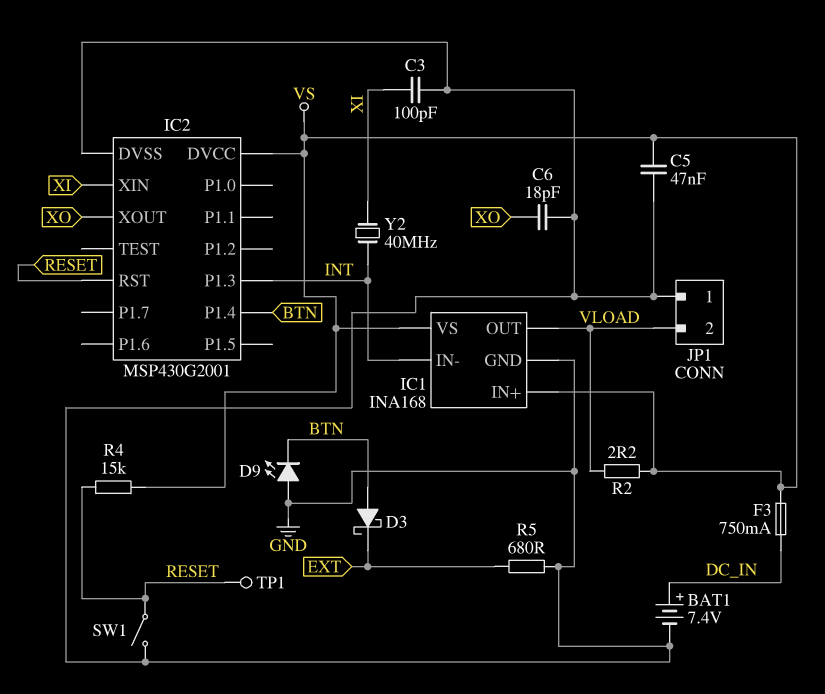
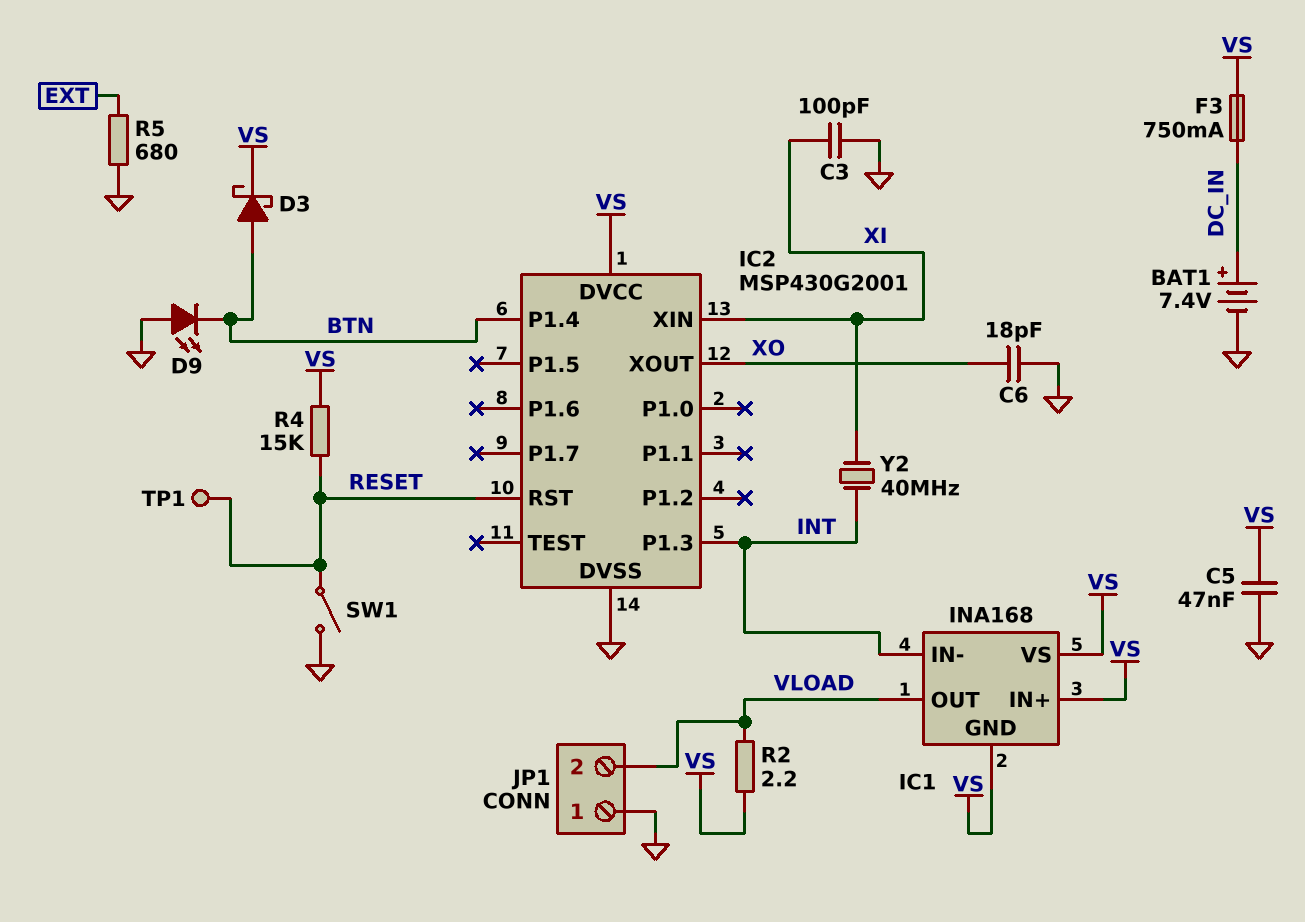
D3: schottky (A BTN, K EXT) -> schottky (A BTN, K VS)
IC1 pin GND: GND -> VS

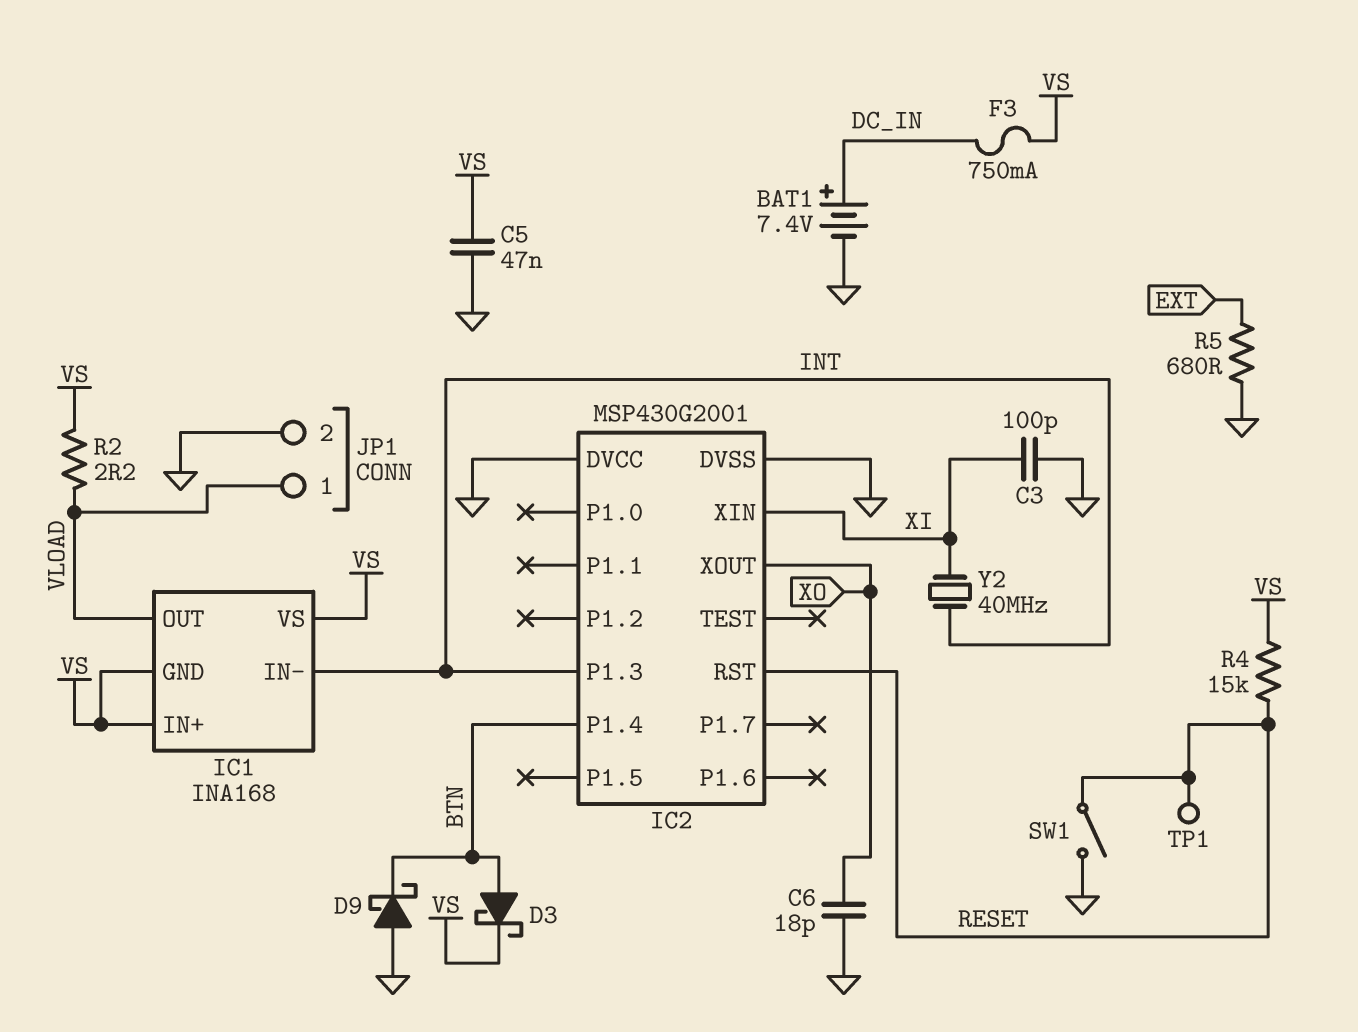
D9: LED (A GND, K BTN) -> schottky (A GND, K BTN)
IC2 pin DVCC: VS -> GND
JP1 pin 1: GND -> VLOAD
JP1 pin 2: VLOAD -> GND

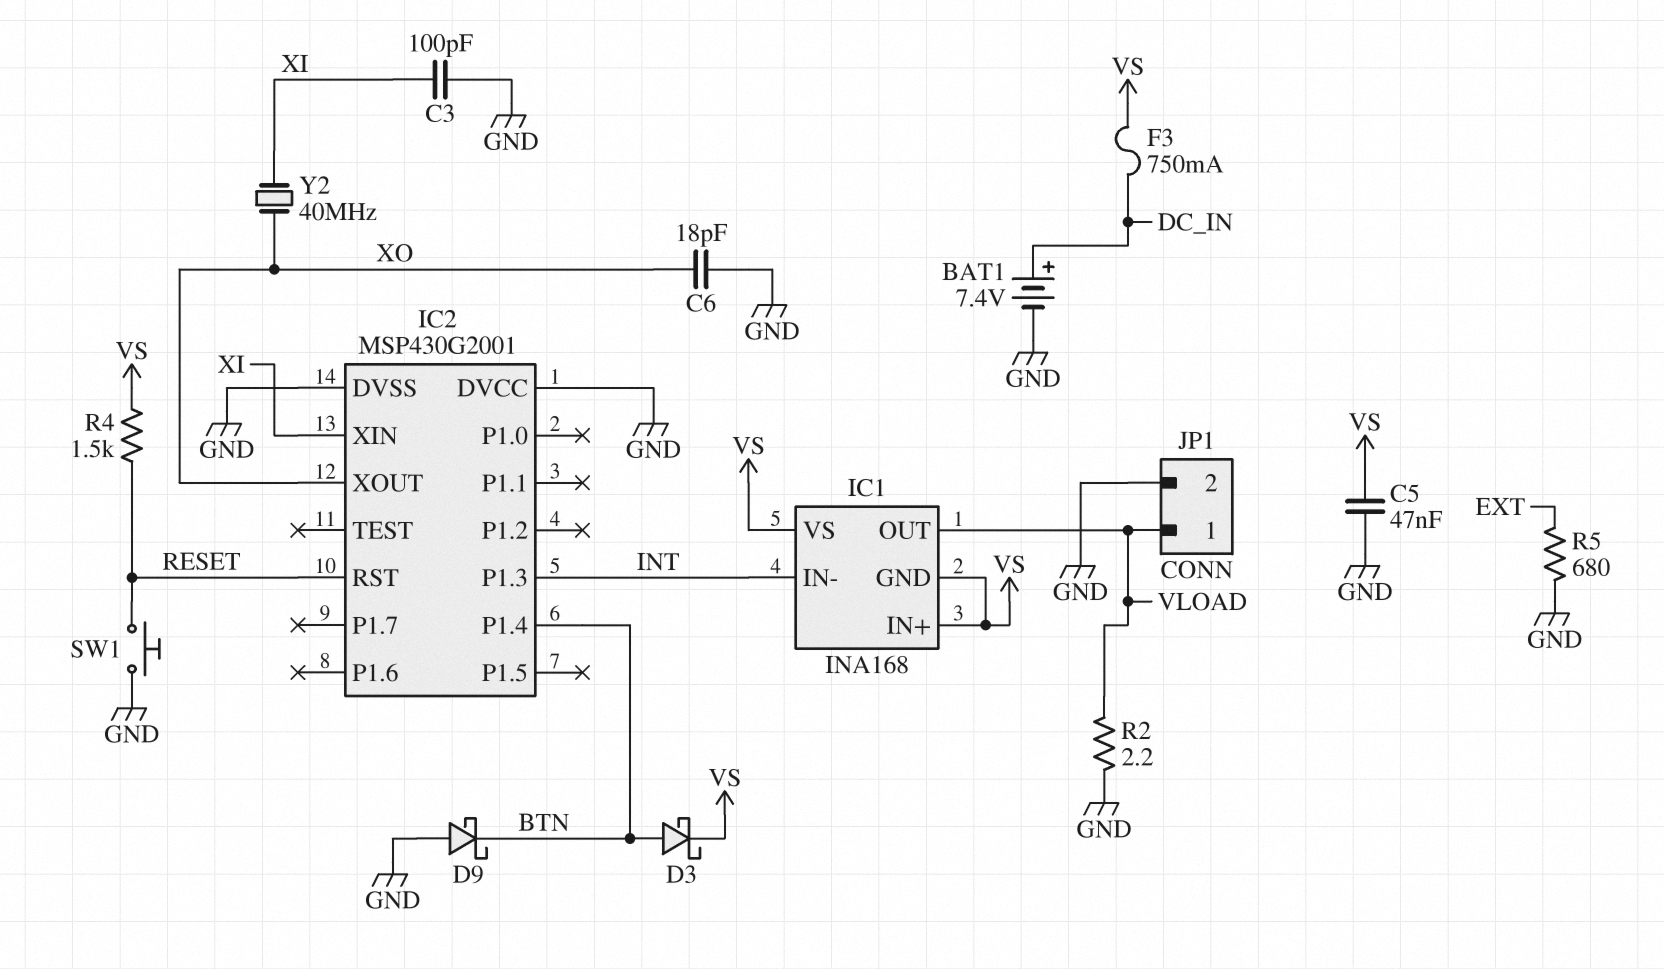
R2: 2.2 (VLOAD, VS) -> 2.2 (GND, VLOAD)
R4: 15k (RESET, VS) -> 1.5k (RESET, VS)
SW1: switch (GND, RESET) -> button (GND, RESET)
TP1: test point (RESET) -> none
Y2: 40MHz (INT, XI) -> 40MHz (XI, XO)

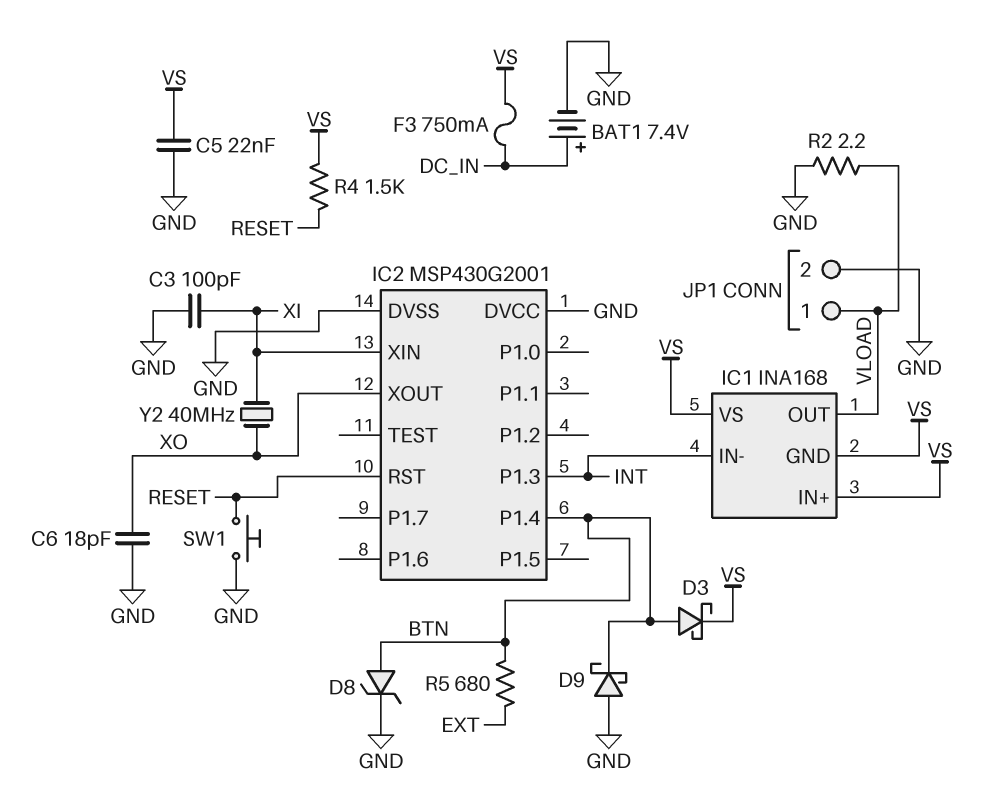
C5: 47nF (GND, VS) -> 22nF (GND, VS)
D8: none -> zener (A BTN, K GND)
R5: 680 (EXT, GND) -> 680 (BTN, EXT)

